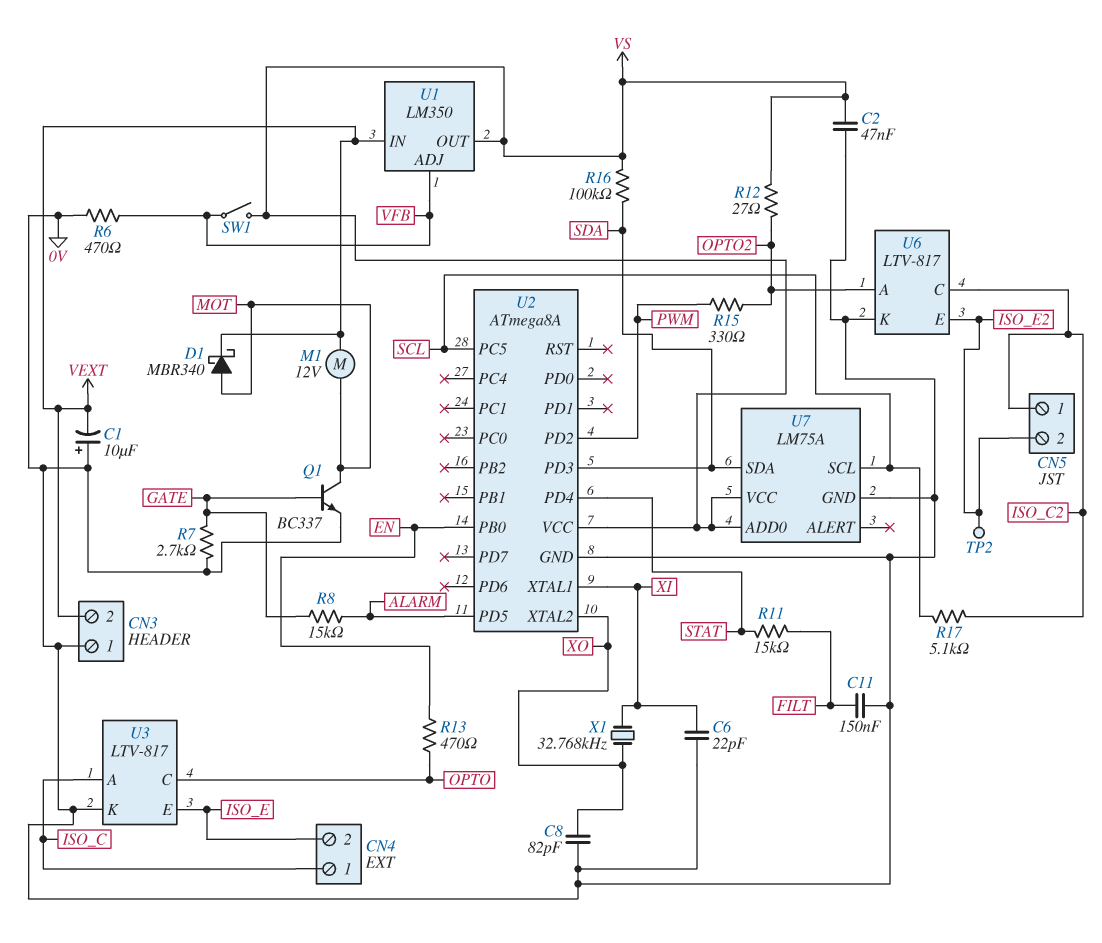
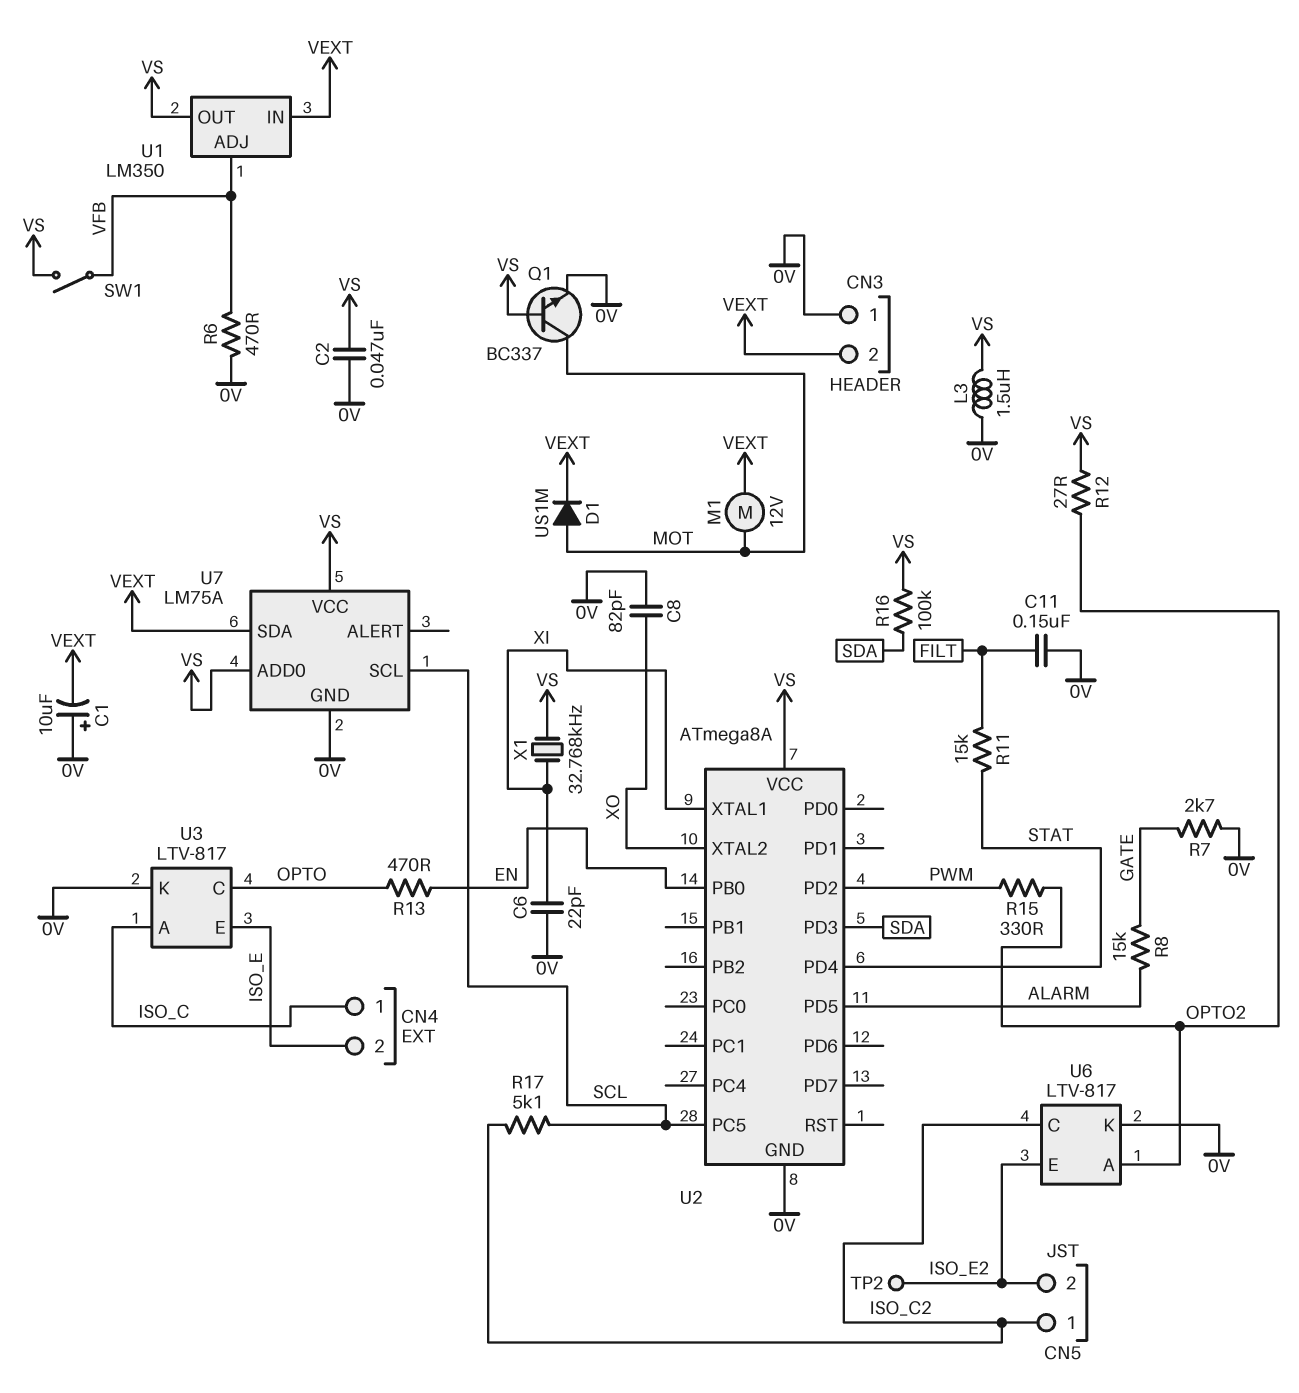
D1: schottky MBR340 (A MOT, K VEXT) -> diode US1M (A MOT, K VEXT)
L3: none -> 1.5uH (0V, VS)
Q1: NPN BC337 (B GATE, C MOT, E 0V) -> NPN BC337 (B VS, C MOT, E 0V)
U7 pin SDA: SDA -> VEXT
X1: 32.768kHz (XI, XO) -> 32.768kHz (VS, XI)

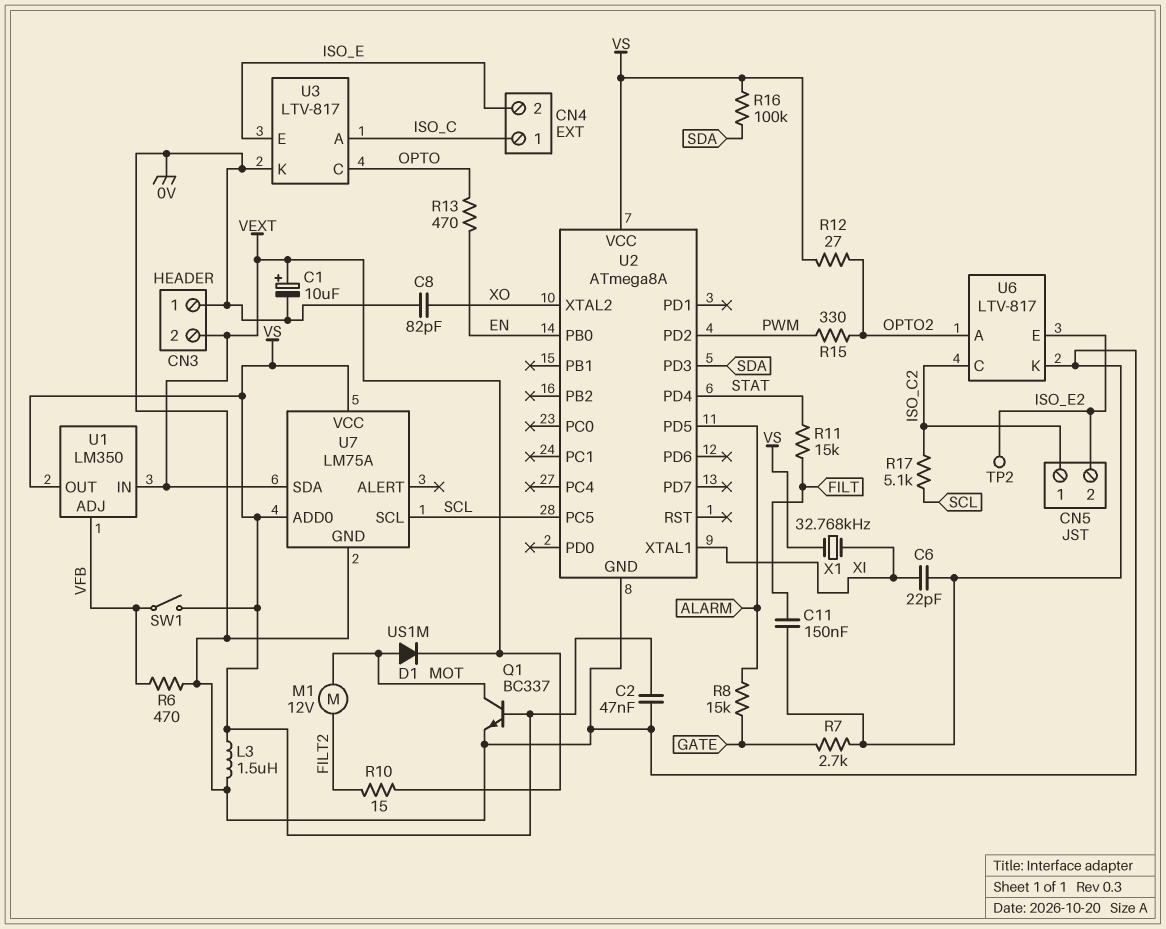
C1: 10uF (plus 0V, minus VEXT) -> 10uF (plus VEXT, minus 0V)
M1: motor 12V (MOT, VEXT) -> motor 12V (FILT2, MOT)
R10: none -> 15 (FILT2, VEXT)

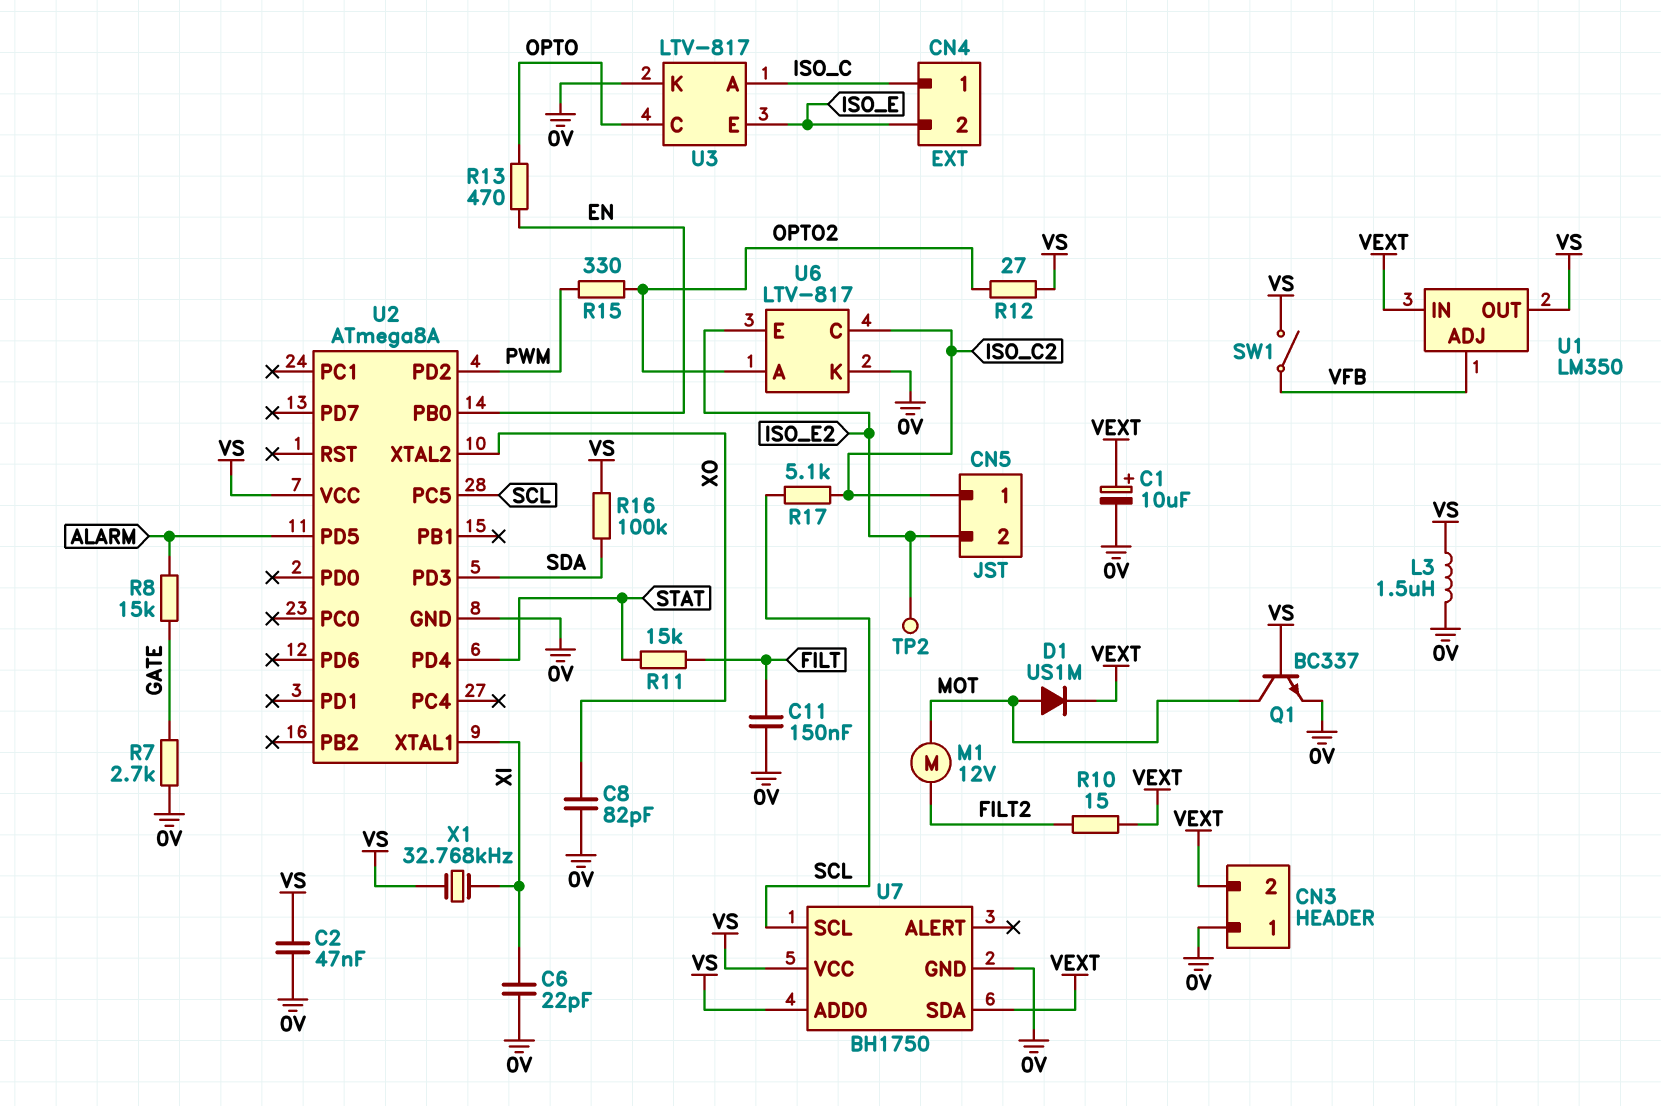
R6: 470 (0V, VFB) -> none
U7: LM75A -> BH1750

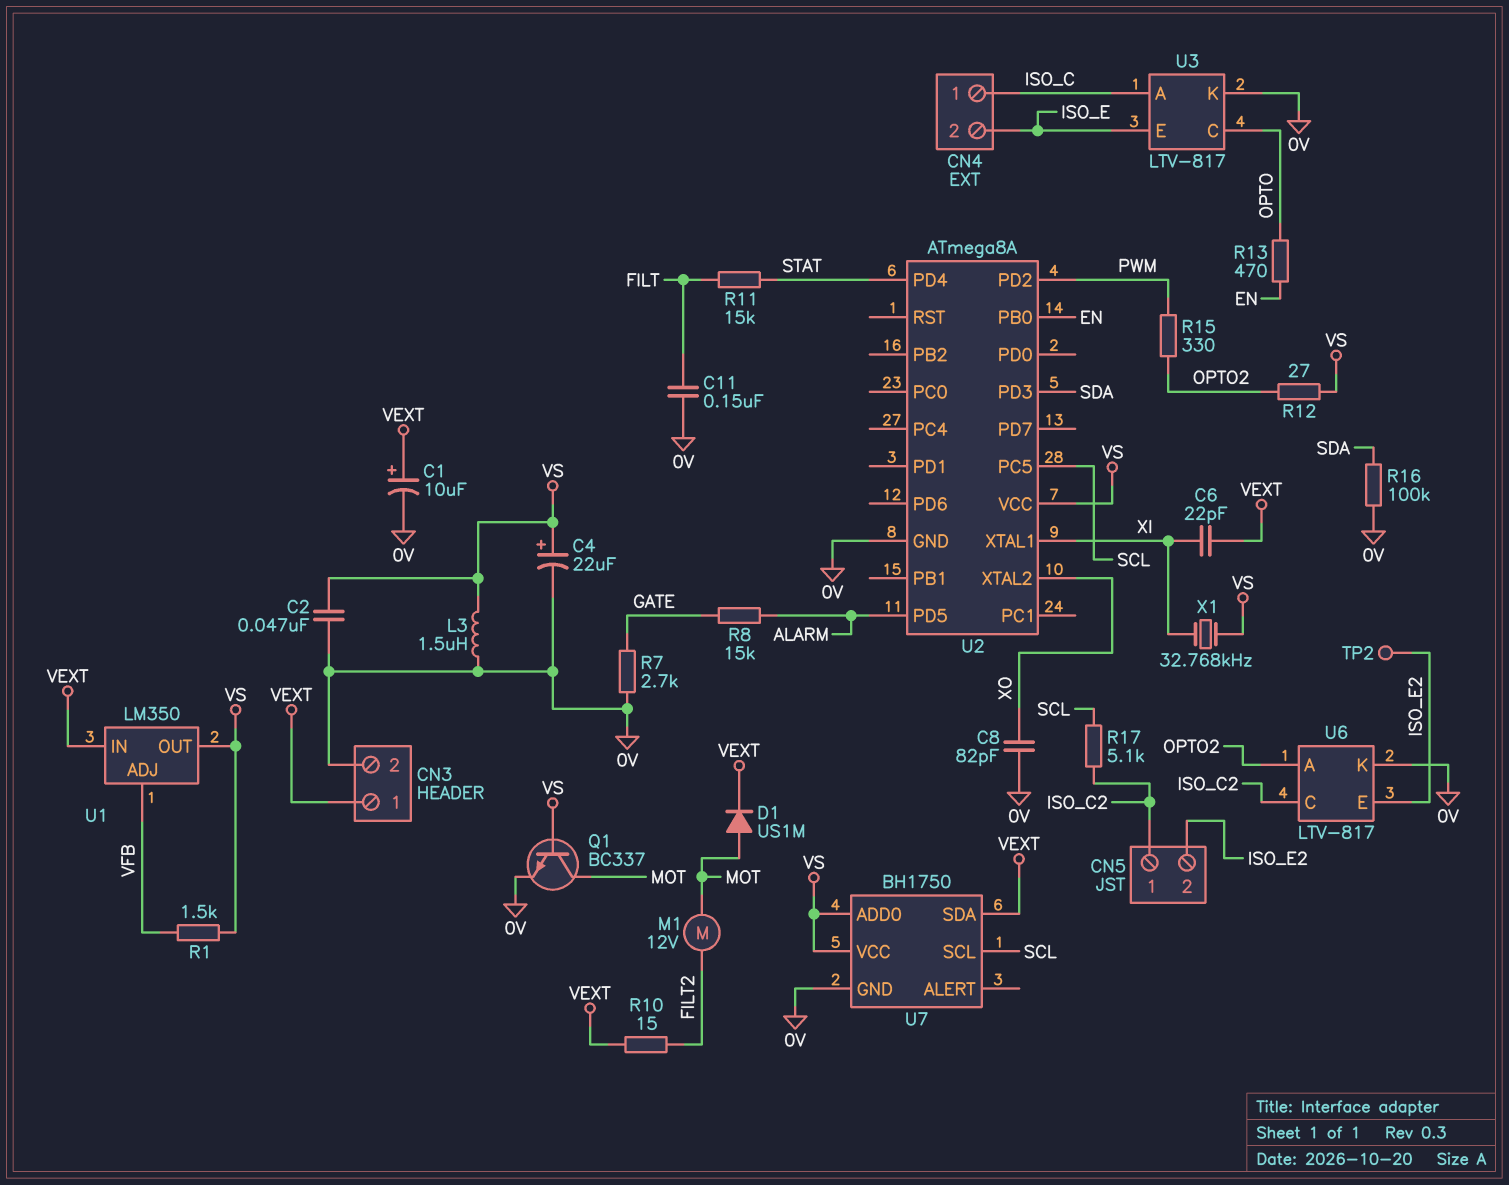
C4: none -> 22uF (plus VS, minus 0V)
C6: 22pF (0V, XI) -> 22pF (VEXT, XI)
CN3 pin 1: 0V -> VEXT
CN3 pin 2: VEXT -> 0V
R1: none -> 1.5k (VFB, VS)
R16: 100k (SDA, VS) -> 100k (0V, SDA)
SW1: switch (VFB, VS) -> none

